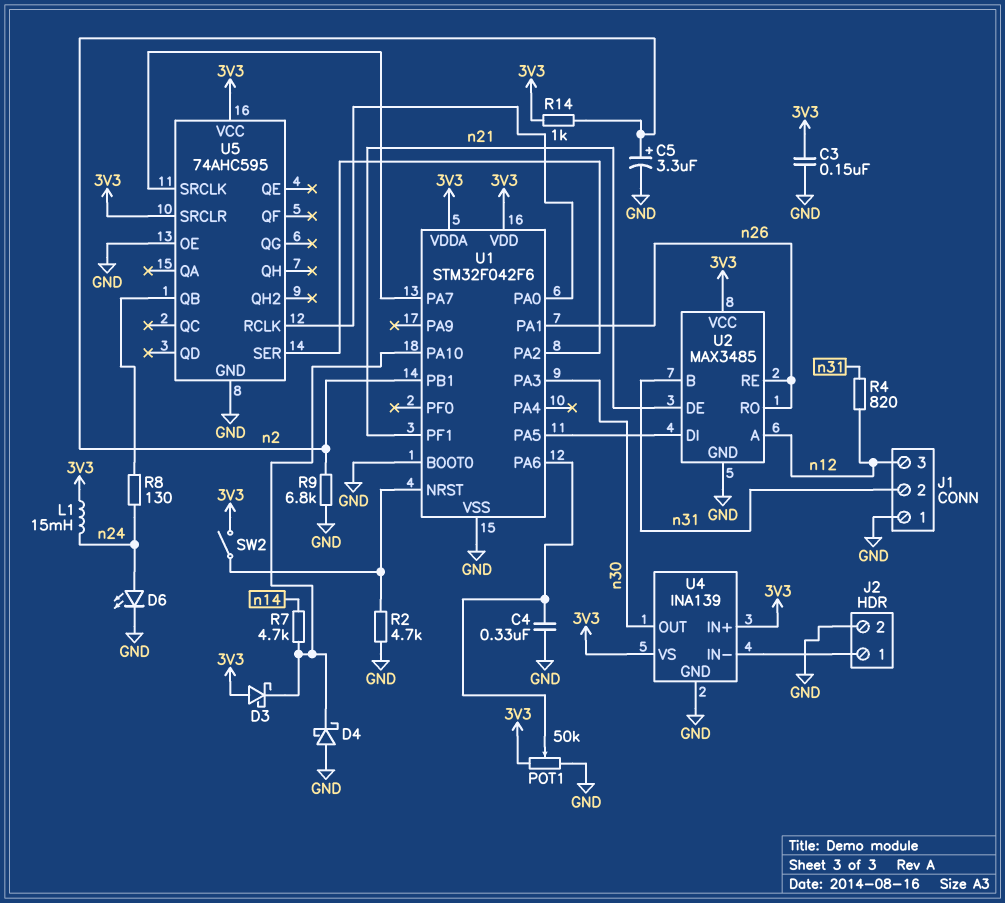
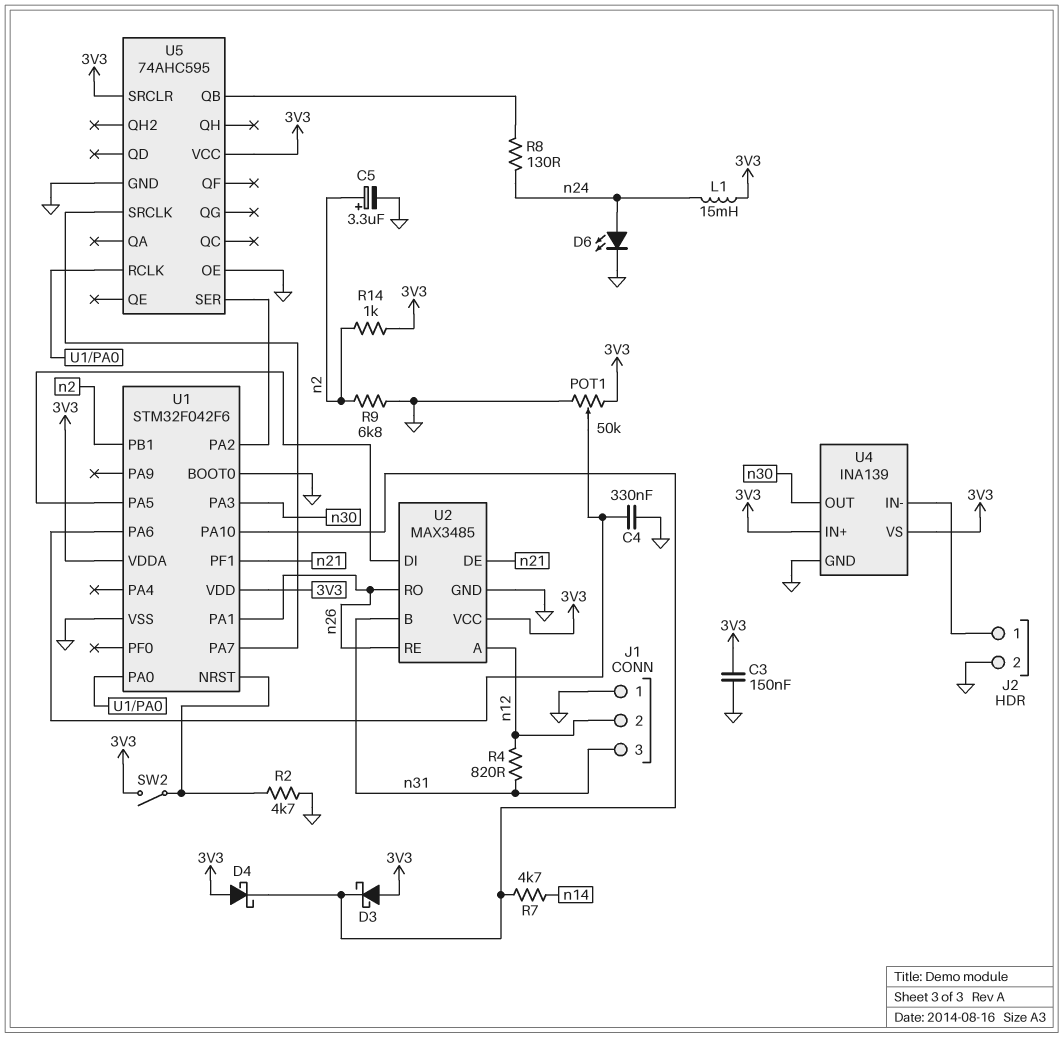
D4: schottky (A GND, K U1/PA10) -> schottky (A 3V3, K U1/PA10)
J1 pin 2: n31 -> n12
J1 pin 3: n12 -> n31

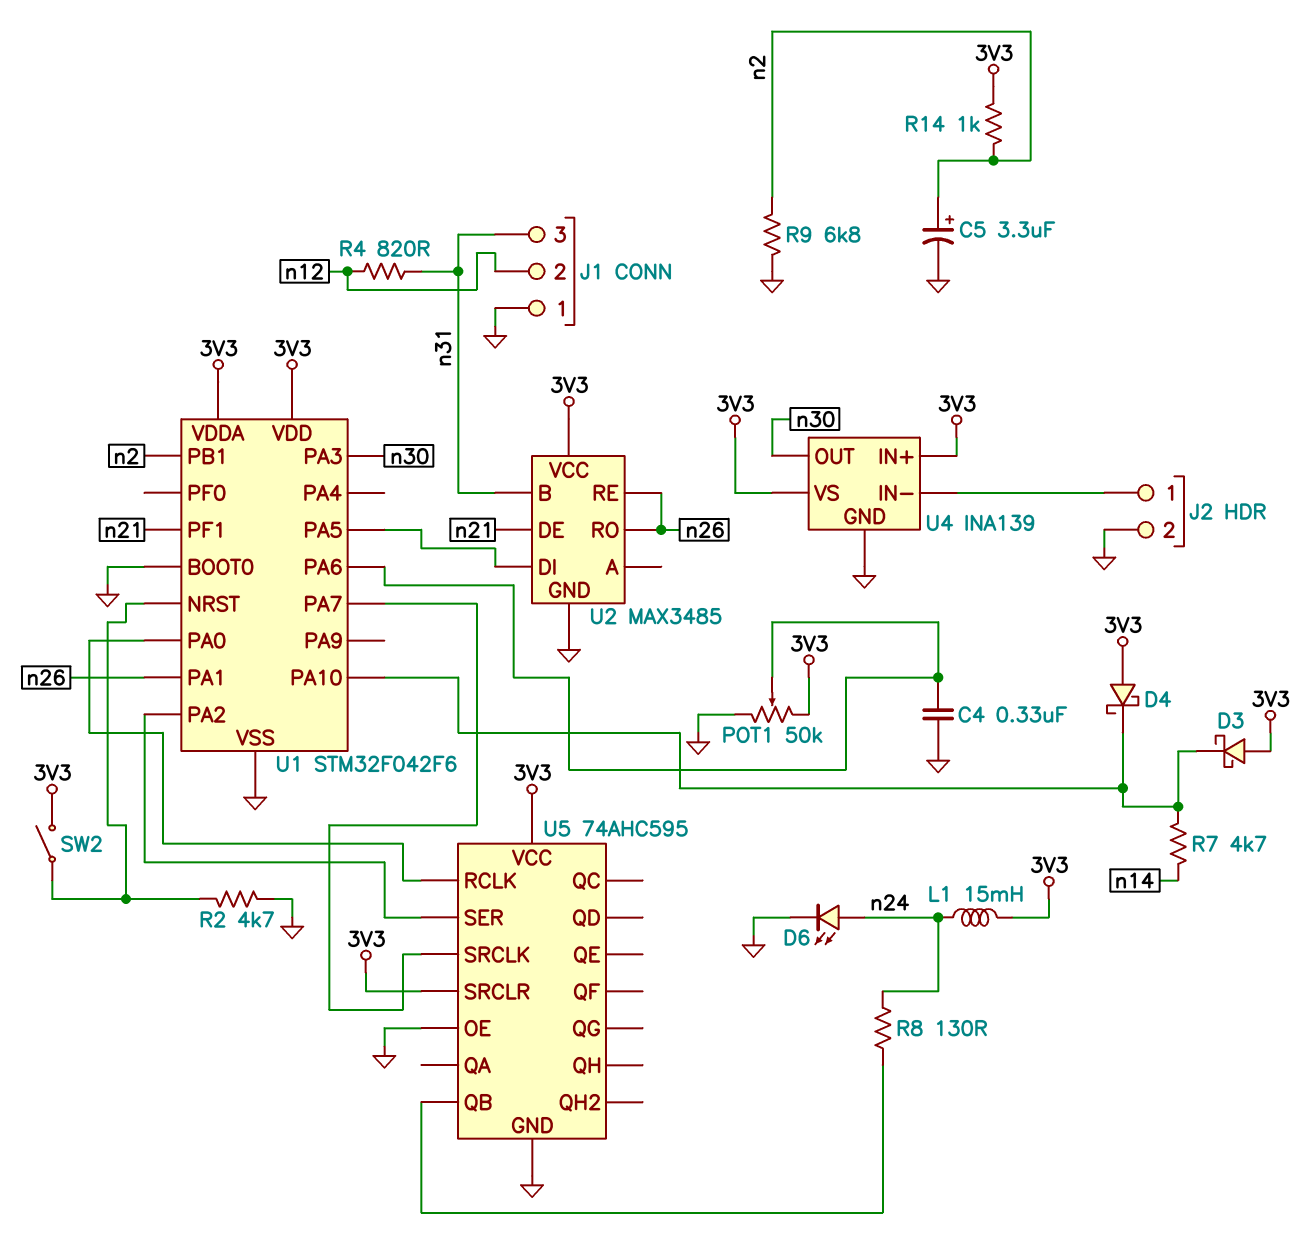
C3: 150nF (3V3, GND) -> none
U2 pin A: n12 -> none

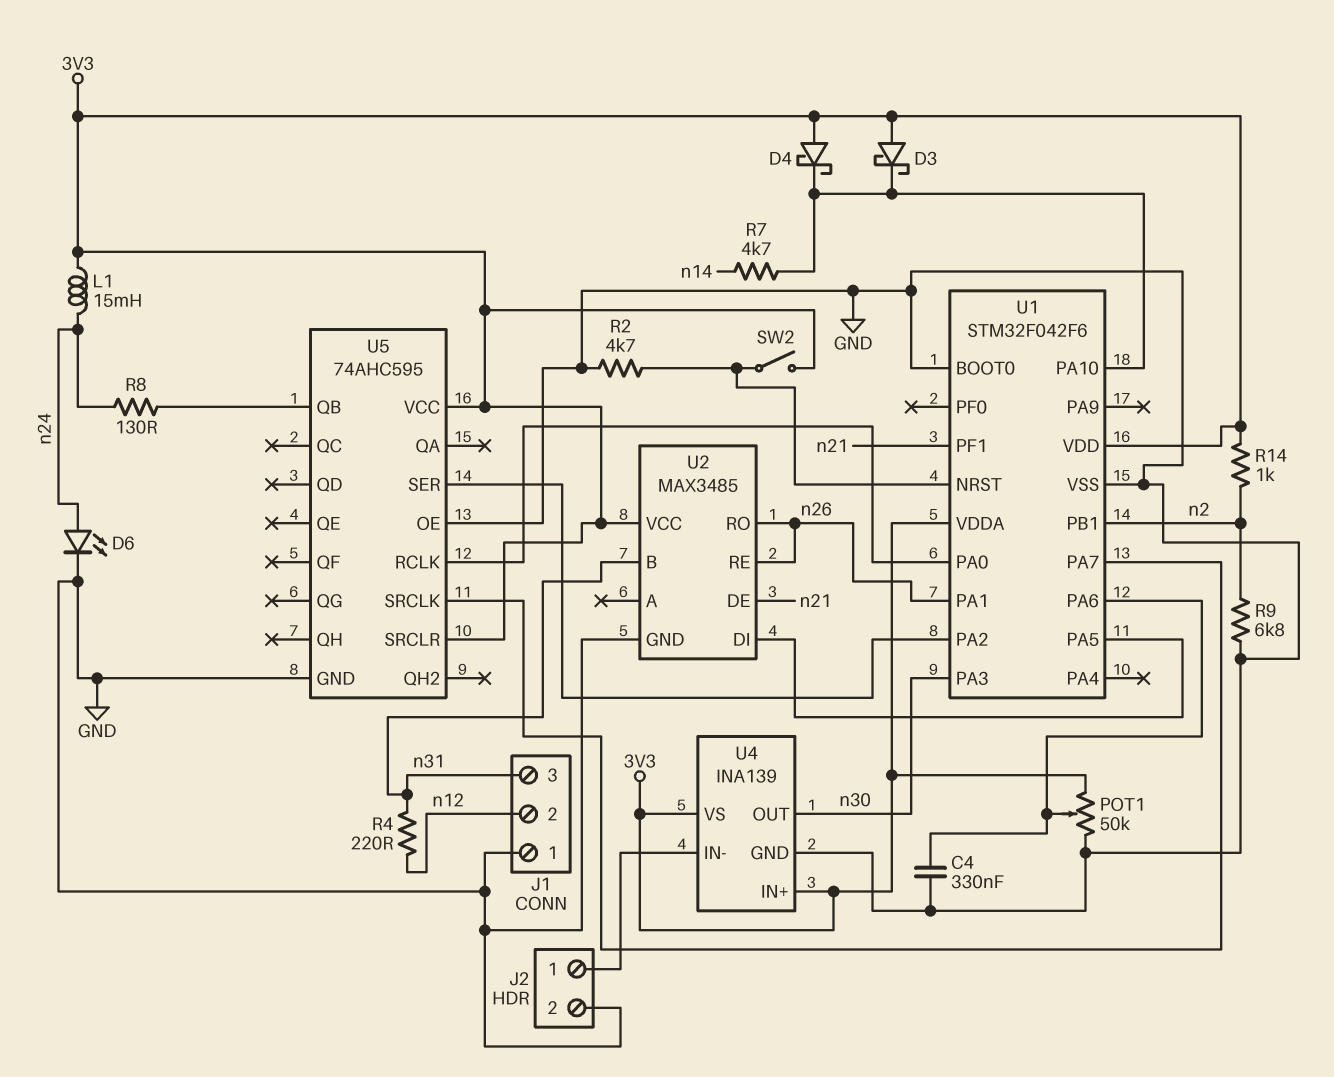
C5: 3.3uF (plus n2, minus GND) -> none
R4: 820 (n12, n31) -> 220 (n12, n31)

